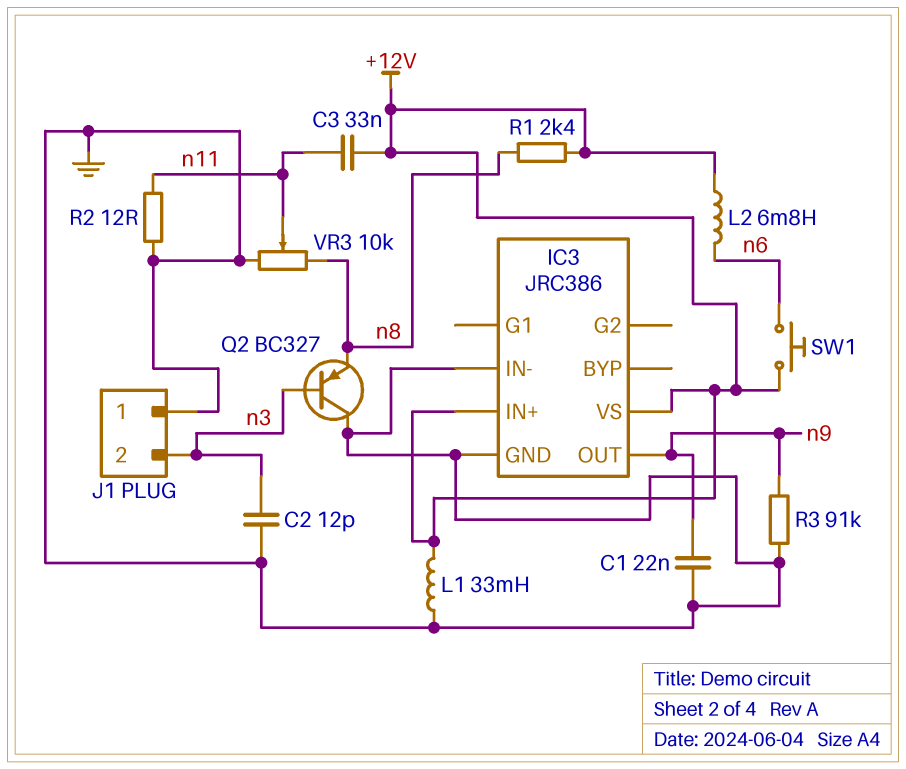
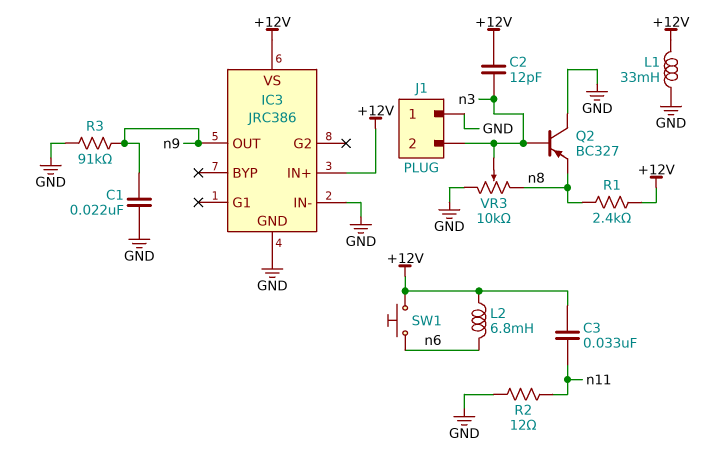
C2: 12pF (GND, n3) -> 12pF (+12V, n3)
VR3: 10k (GND, n8, wiper n11) -> 10k (GND, n8, wiper n3)

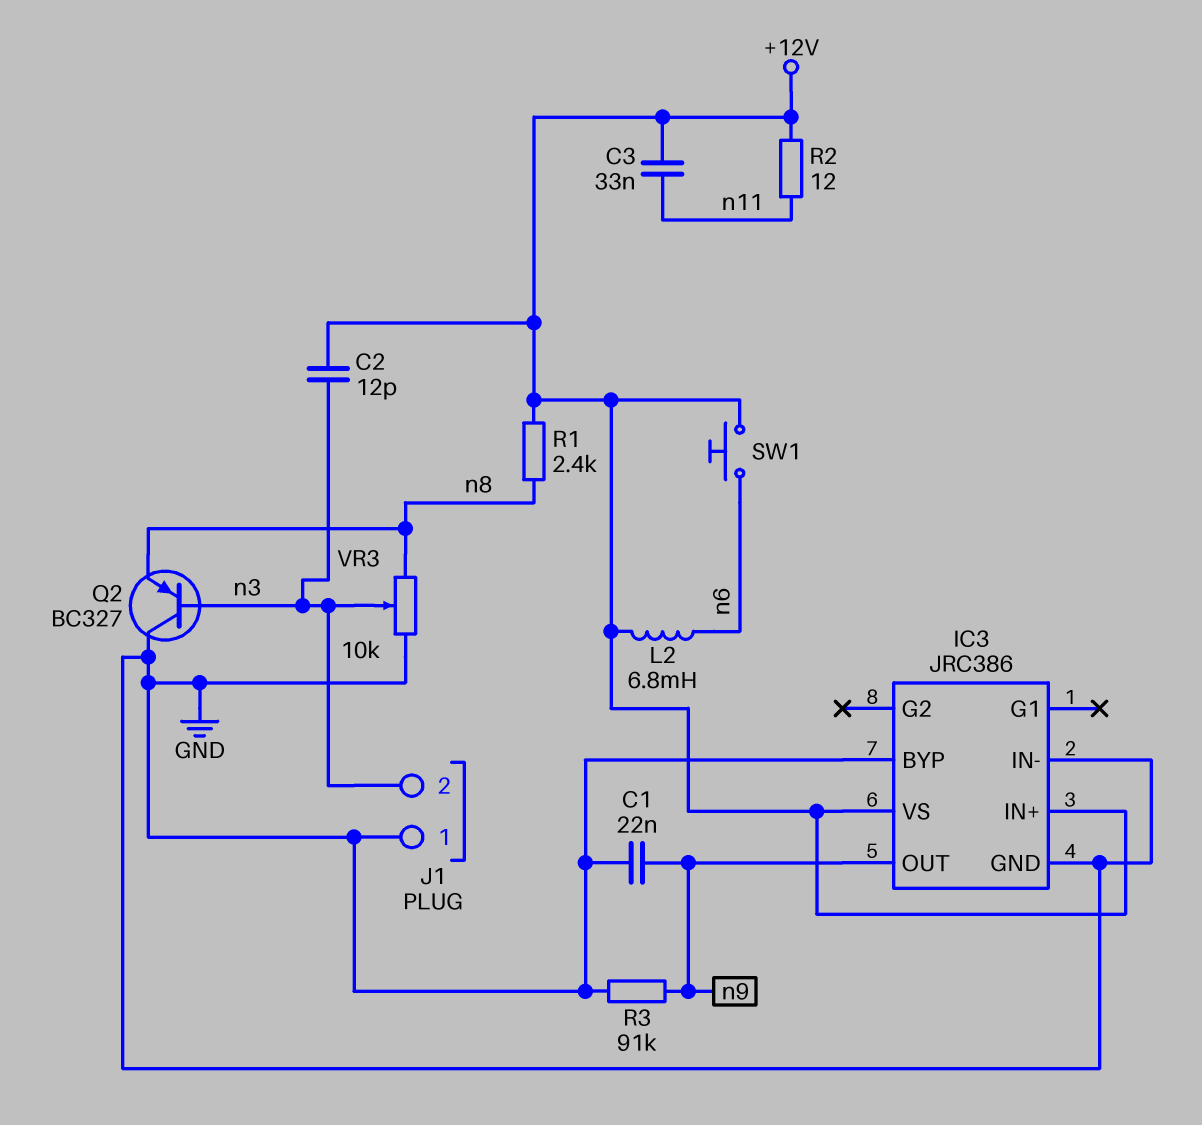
IC3 pin BYP: none -> GND
L1: 33mH (+12V, GND) -> none
R2: 12 (GND, n11) -> 12 (+12V, n11)

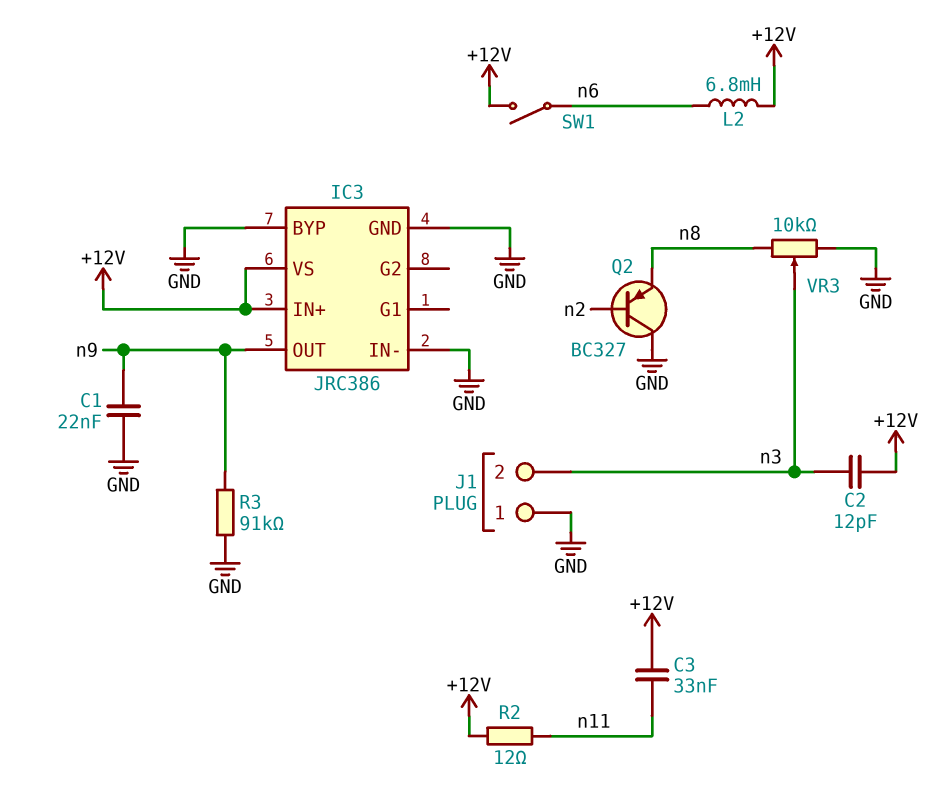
Q2: PNP BC327 (B n3, C GND, E n8) -> PNP BC327 (B n2, C GND, E n8)
R1: 2.4k (+12V, n8) -> none
SW1: button (+12V, n6) -> switch (+12V, n6)

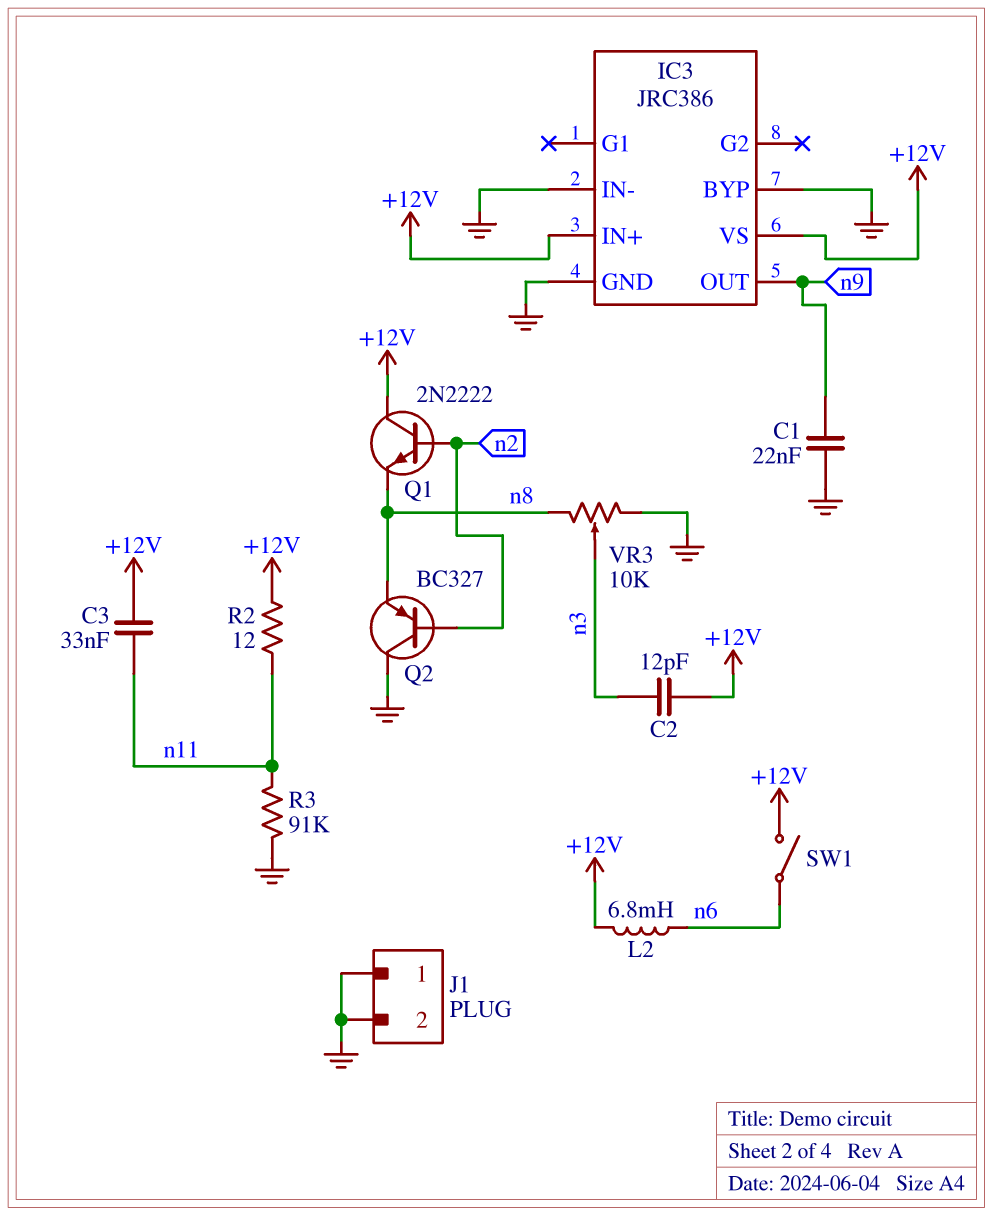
J1 pin 2: n3 -> GND
Q1: none -> NPN 2N2222 (B n2, C +12V, E n8)
R3: 91k (GND, n9) -> 91k (GND, n11)

